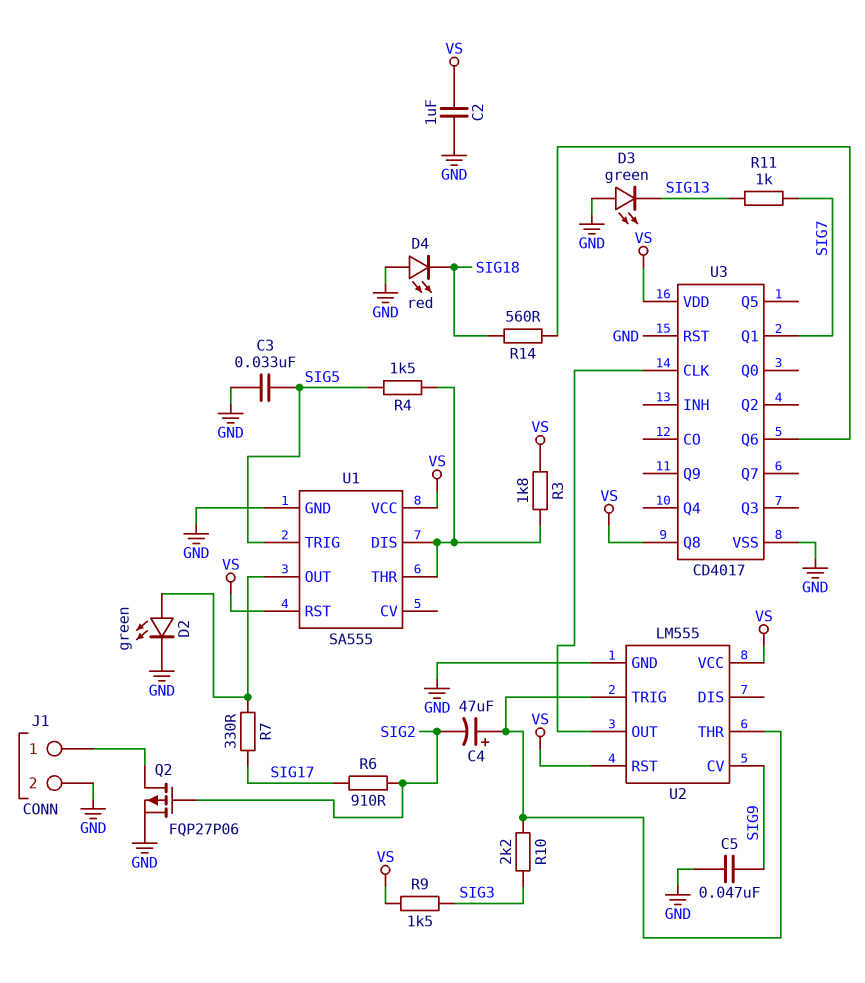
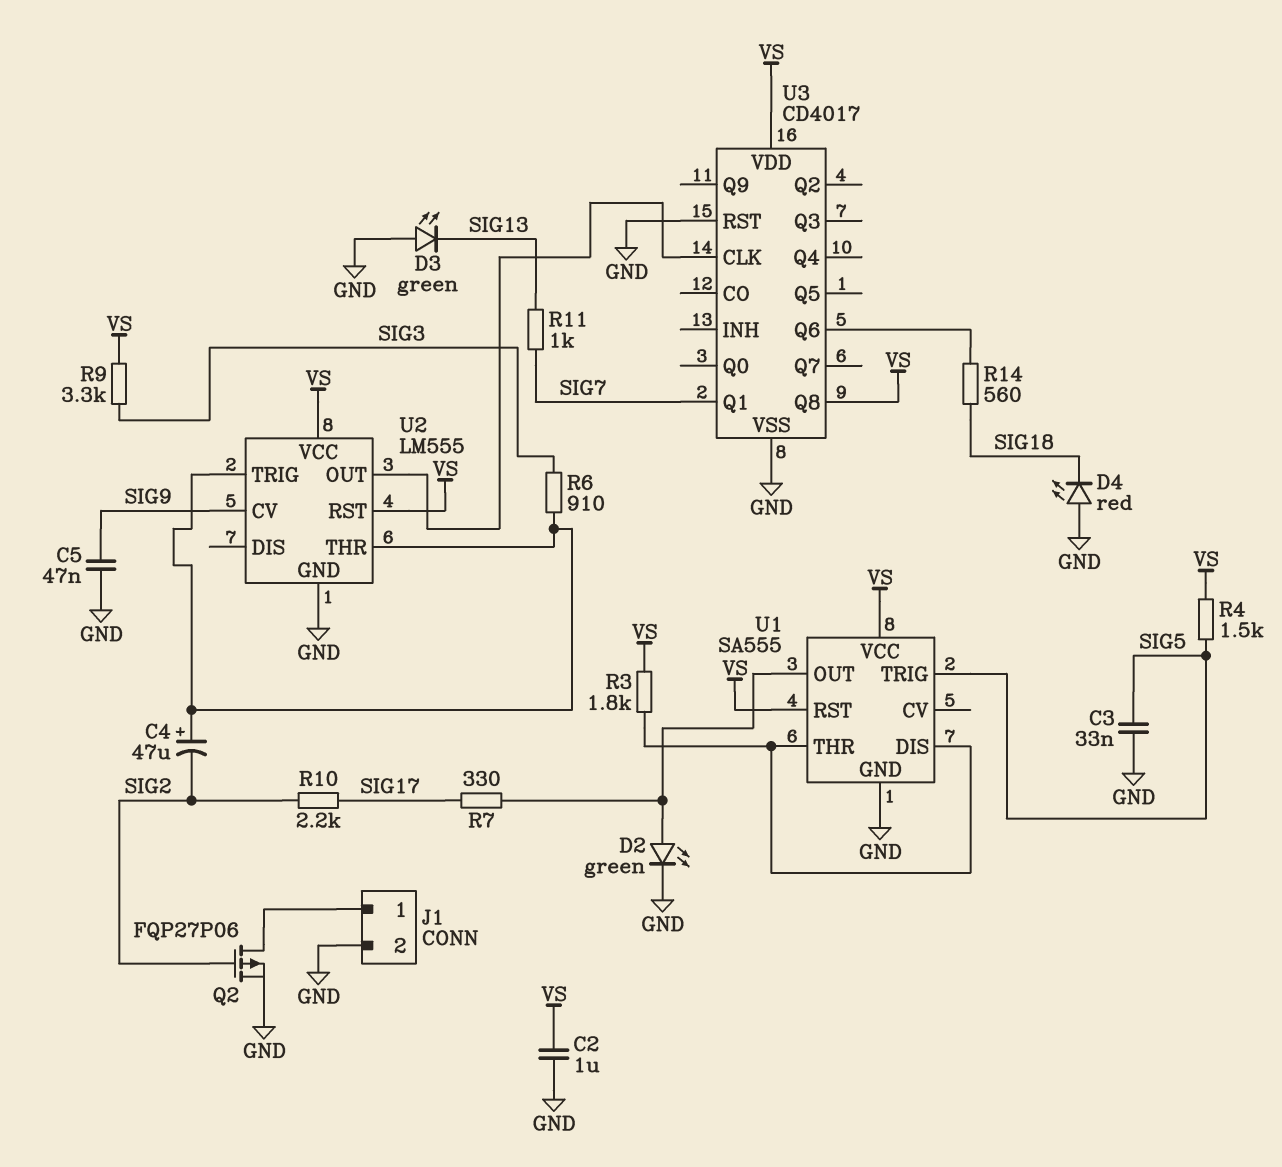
R4: 1.5k (SIG5, U1/DIS) -> 1.5k (SIG5, VS)
R6: 910 (SIG2, SIG17) -> 910 (SIG3, U2/THR)
R9: 1.5k (SIG3, VS) -> 3.3k (SIG3, VS)
R10: 2.2k (SIG3, U2/THR) -> 2.2k (SIG2, SIG17)

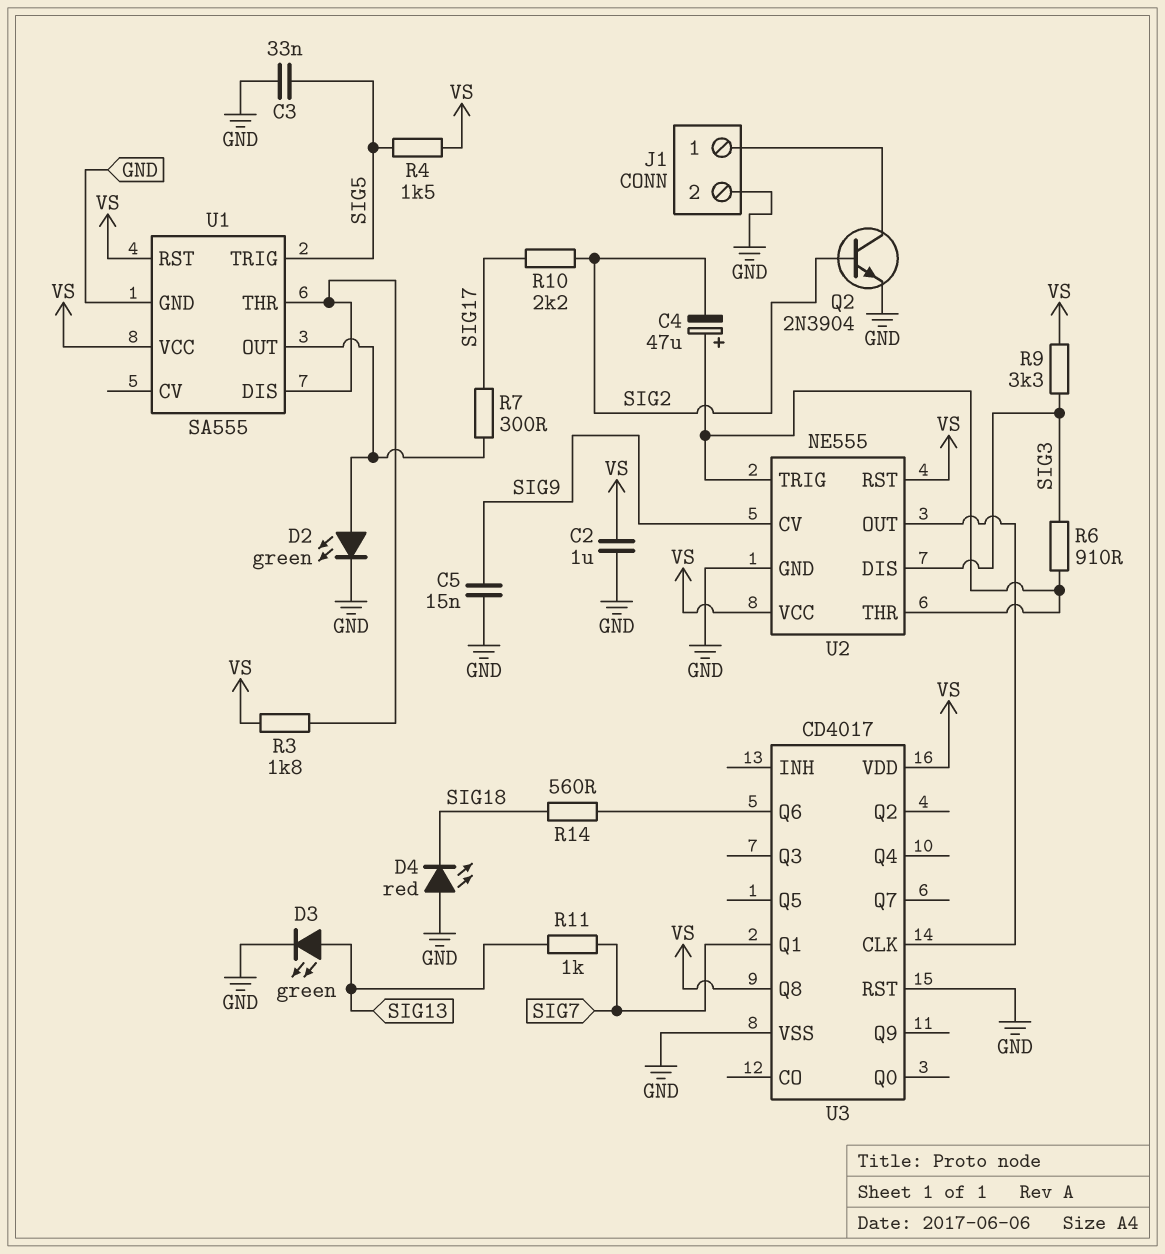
C5: 47nF (GND, SIG9) -> 15nF (GND, SIG9)
D3: LED green (A GND, K SIG13) -> LED green (A SIG13, K GND)
Q2: PMOS FQP27P06 (G SIG2, D J1/1, S GND) -> NPN 2N3904 (B SIG2, C J1/1, E GND)
R7: 330 (SIG17, U1/OUT) -> 300 (SIG17, U1/OUT)
U2: LM555 -> NE555
U2 pin DIS: none -> SIG3

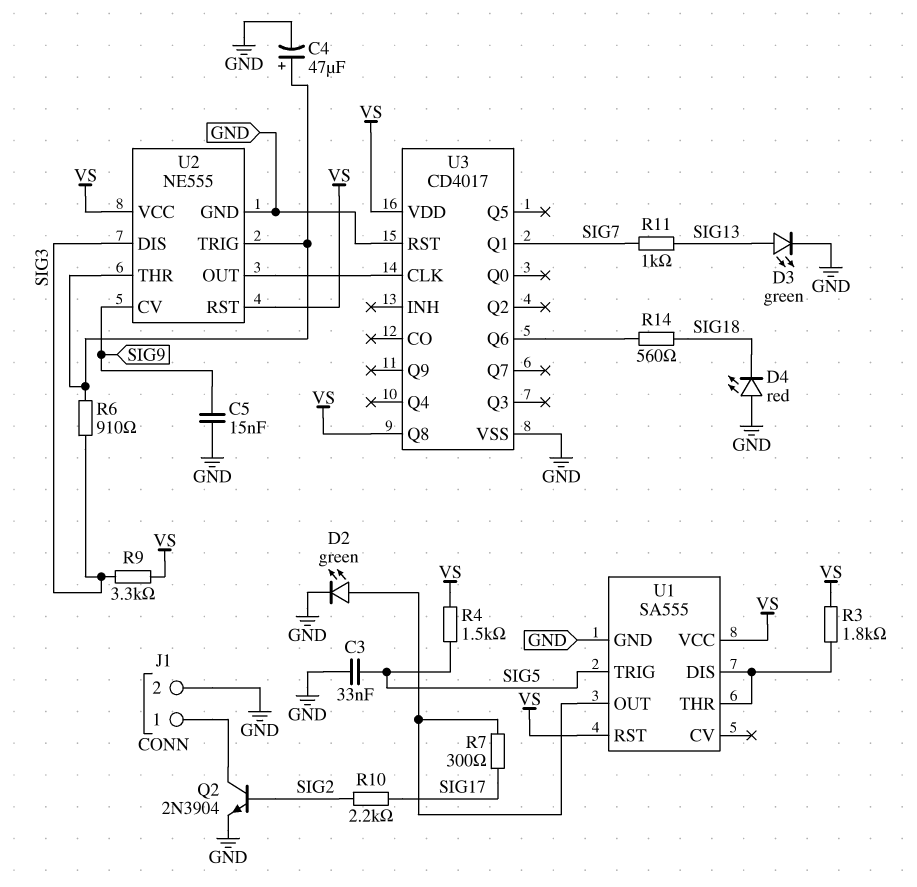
C2: 1uF (GND, VS) -> none
C4: 47uF (plus U2/THR, minus SIG2) -> 47uF (plus U2/THR, minus GND)

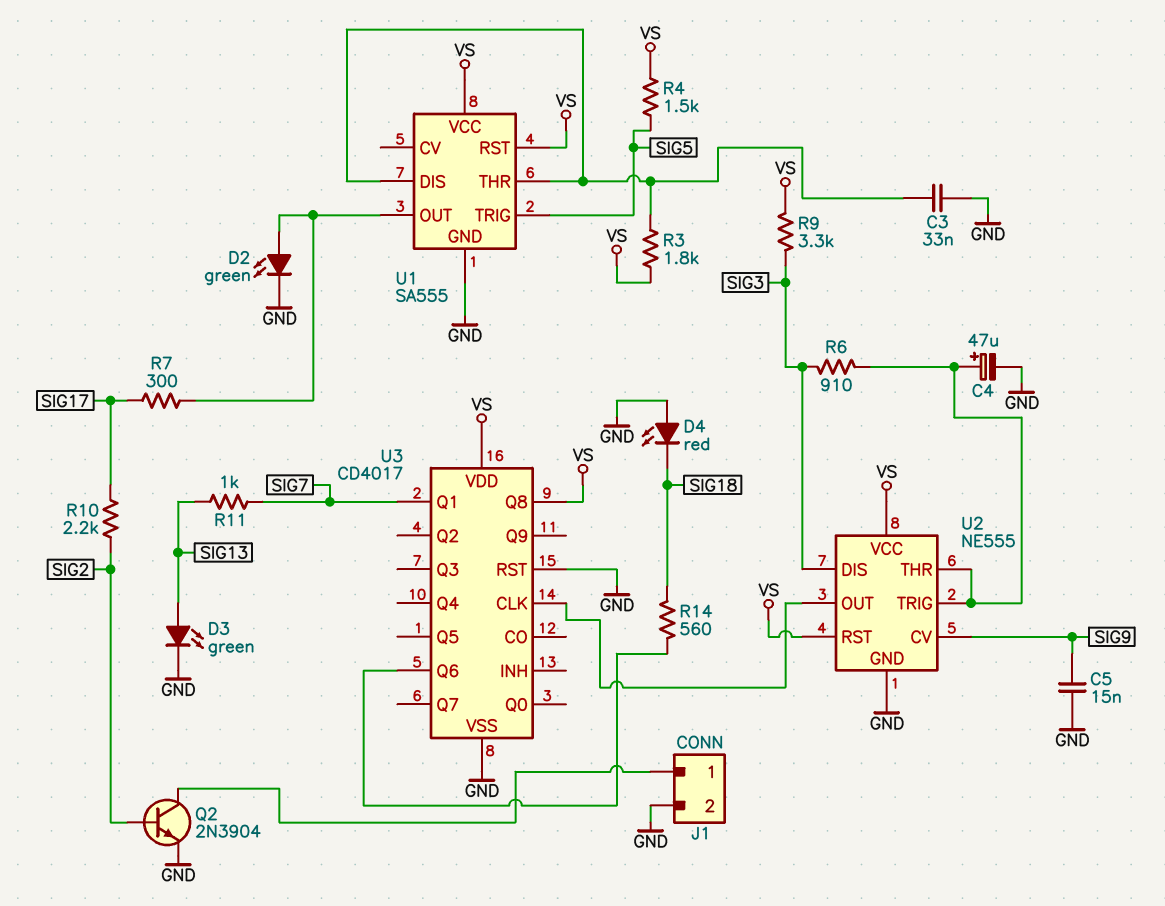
C3: 33nF (GND, SIG5) -> 33nF (GND, U1/DIS)

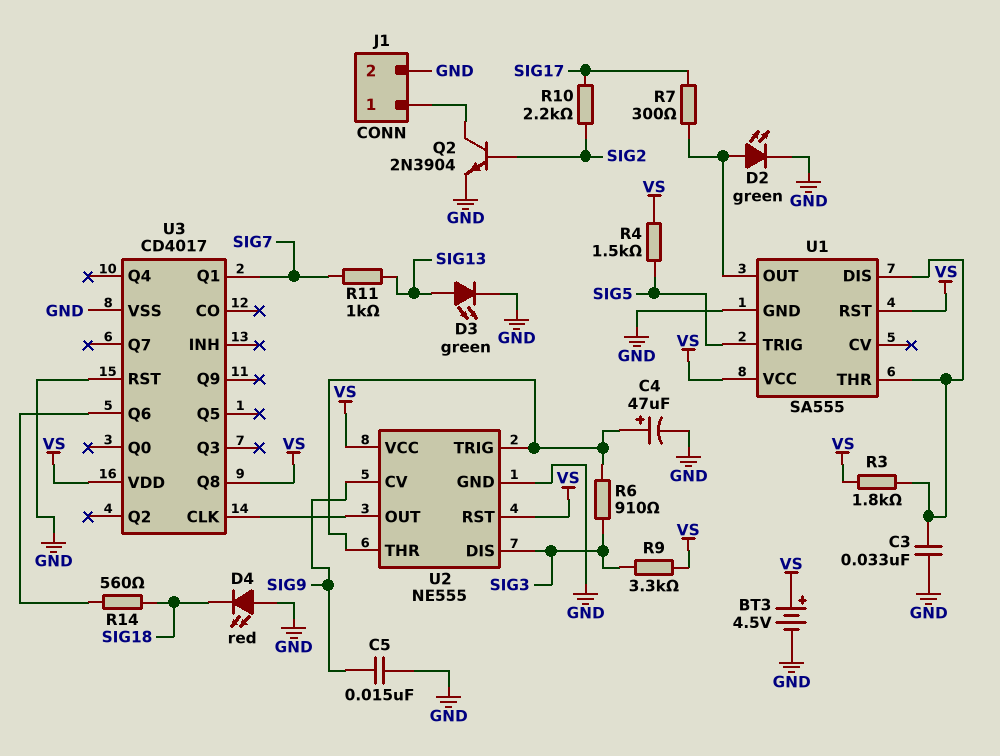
BT3: none -> 4.5V (plus VS, minus GND)

